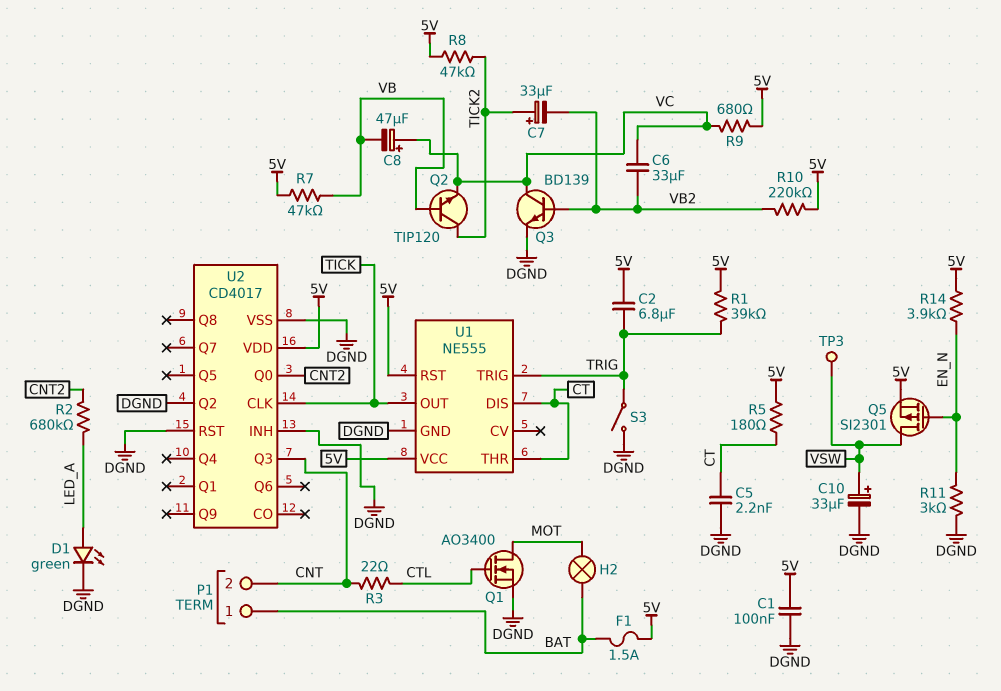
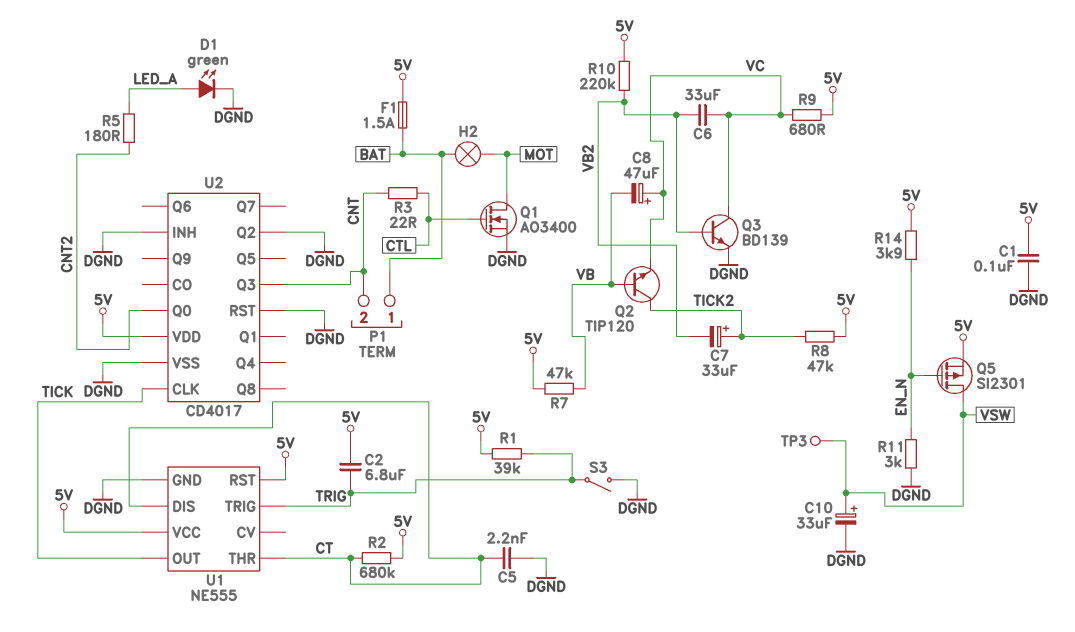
R2: 680k (CNT2, LED_A) -> 680k (5V, CT)
R5: 180 (5V, CT) -> 180 (CNT2, LED_A)

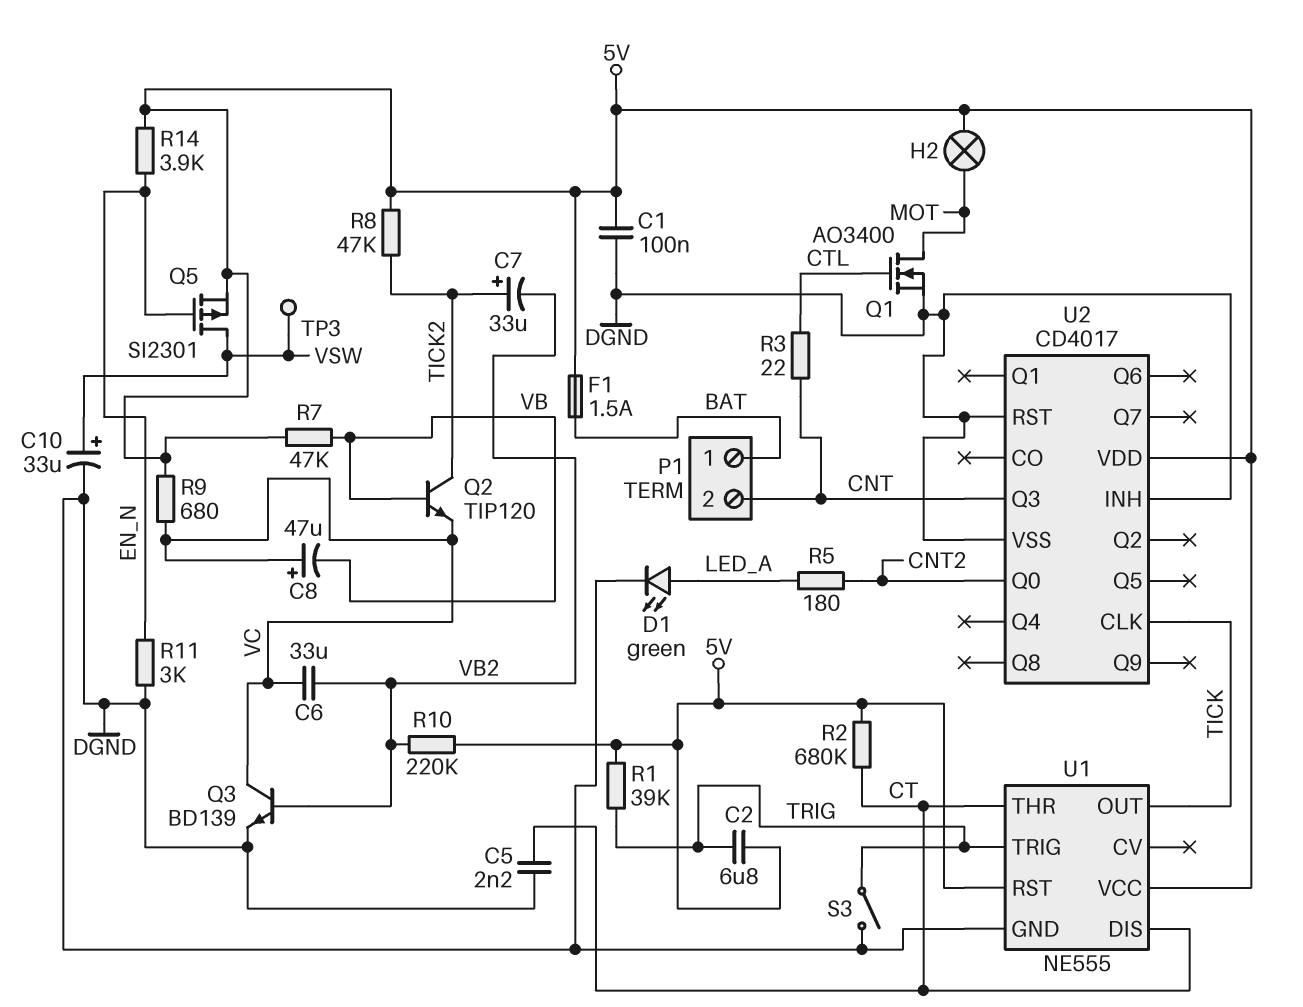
H2: lamp (BAT, MOT) -> lamp (5V, MOT)
U2 pin Q2: DGND -> none

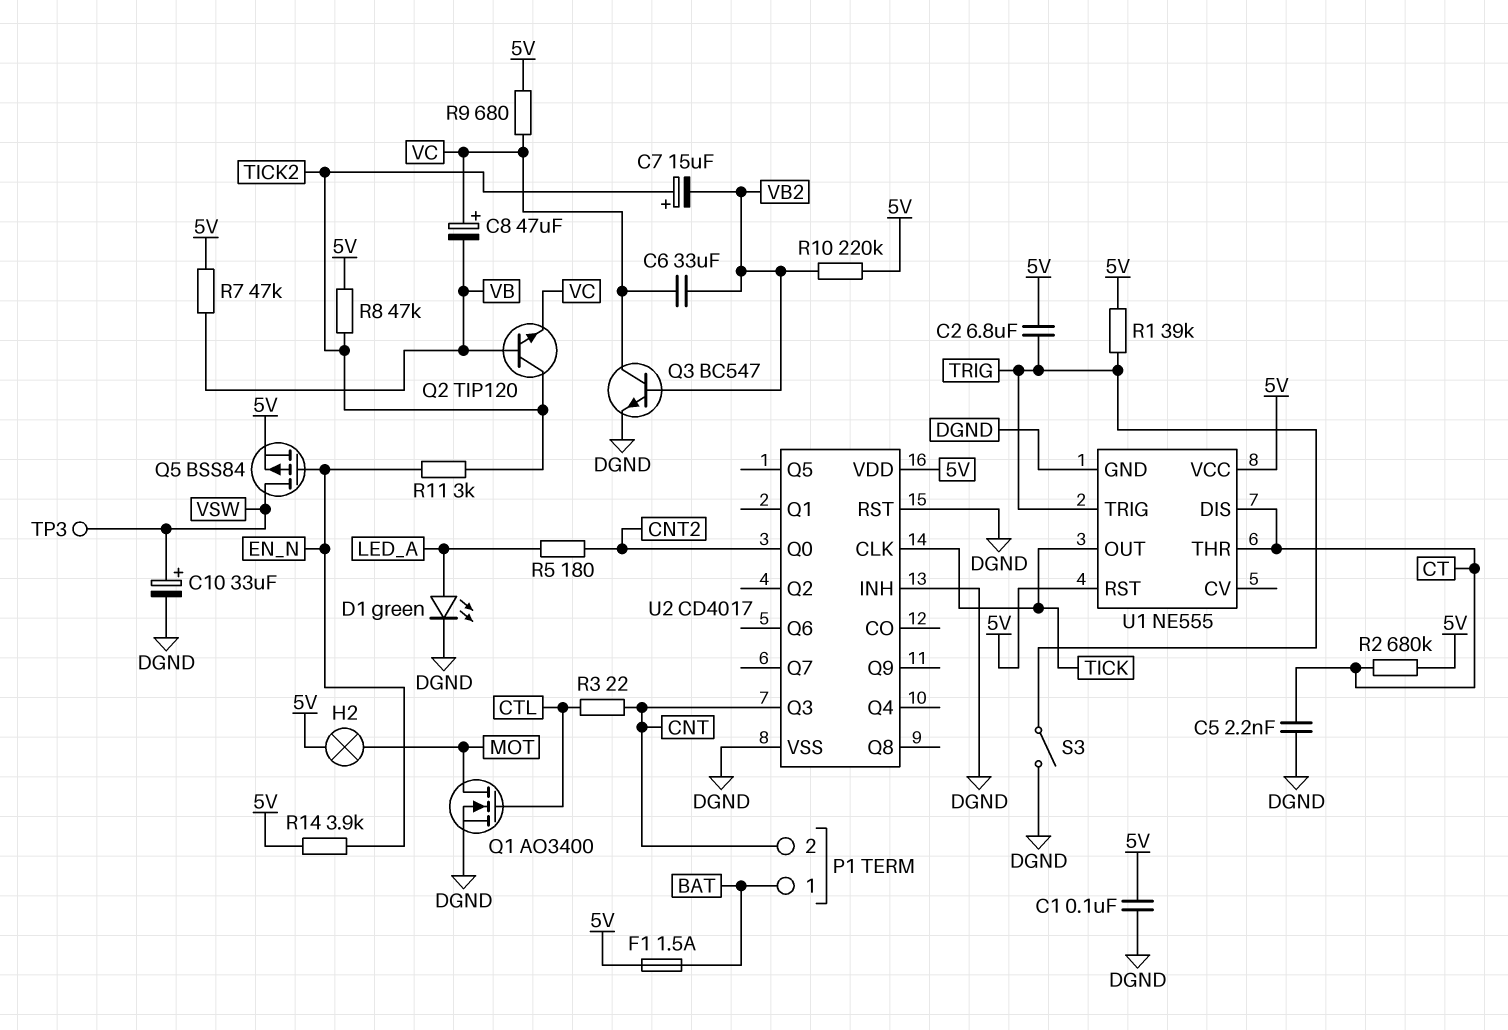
C7: 33uF (plus TICK2, minus VB2) -> 15uF (plus TICK2, minus VB2)
Q3: NPN BD139 (B VB2, C VC, E DGND) -> NPN BC547 (B VB2, C VC, E DGND)
Q5: PMOS SI2301 (G EN_N, D VSW, S 5V) -> PMOS BSS84 (G EN_N, D VSW, S 5V)
R11: 3k (DGND, EN_N) -> 3k (EN_N, TICK2)

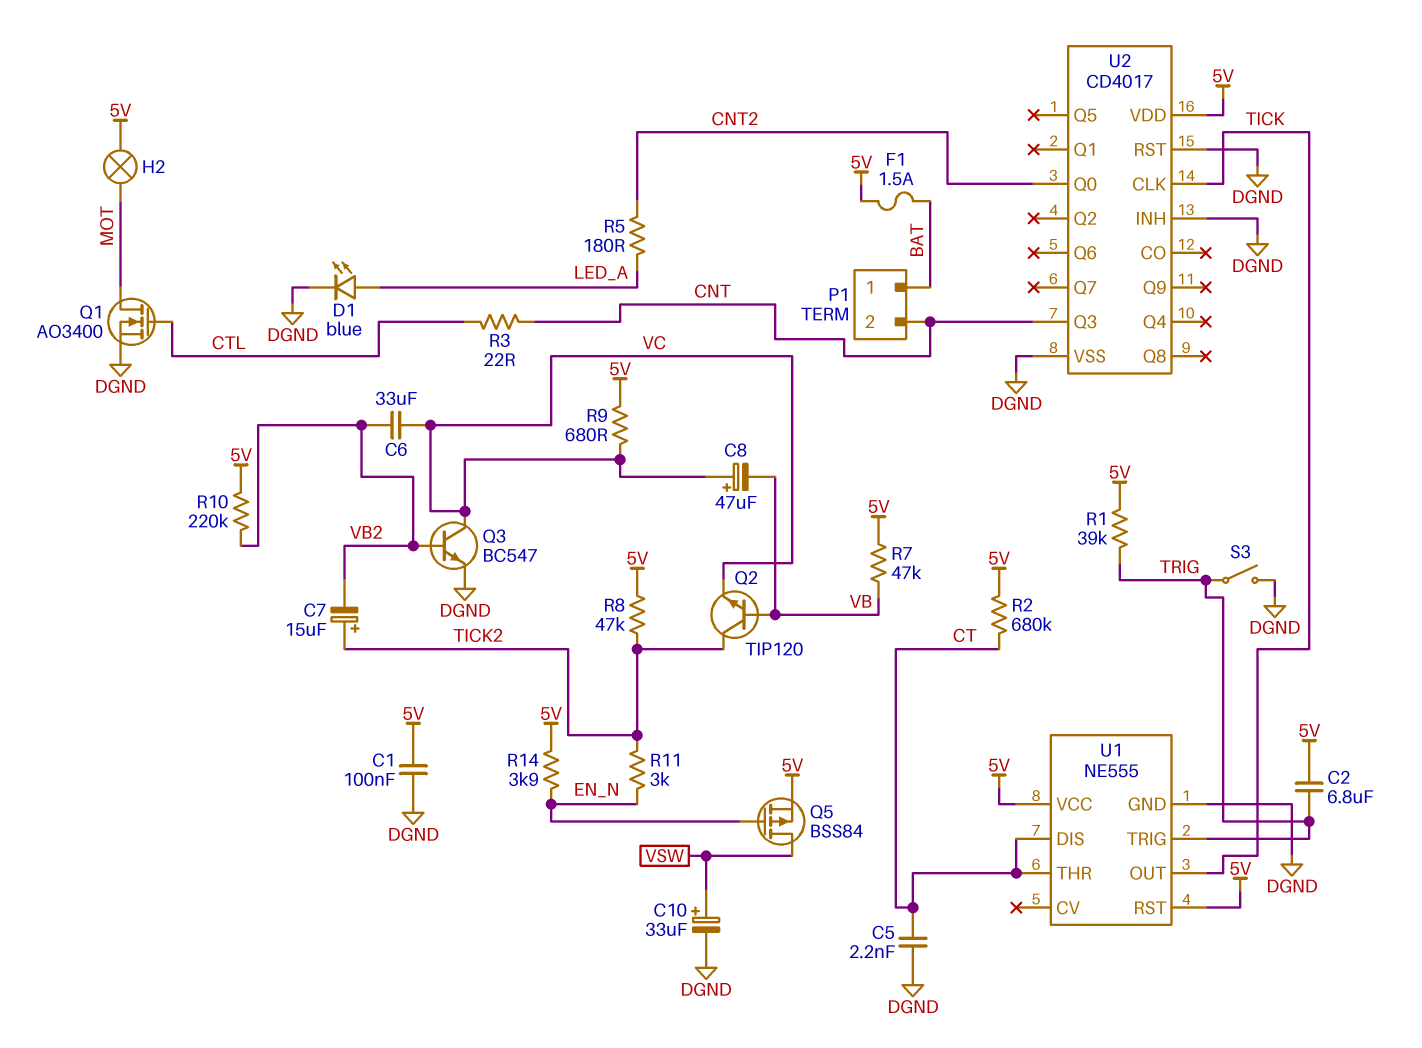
D1: LED green (A LED_A, K DGND) -> LED blue (A LED_A, K DGND)
TP3: test point (VSW) -> none

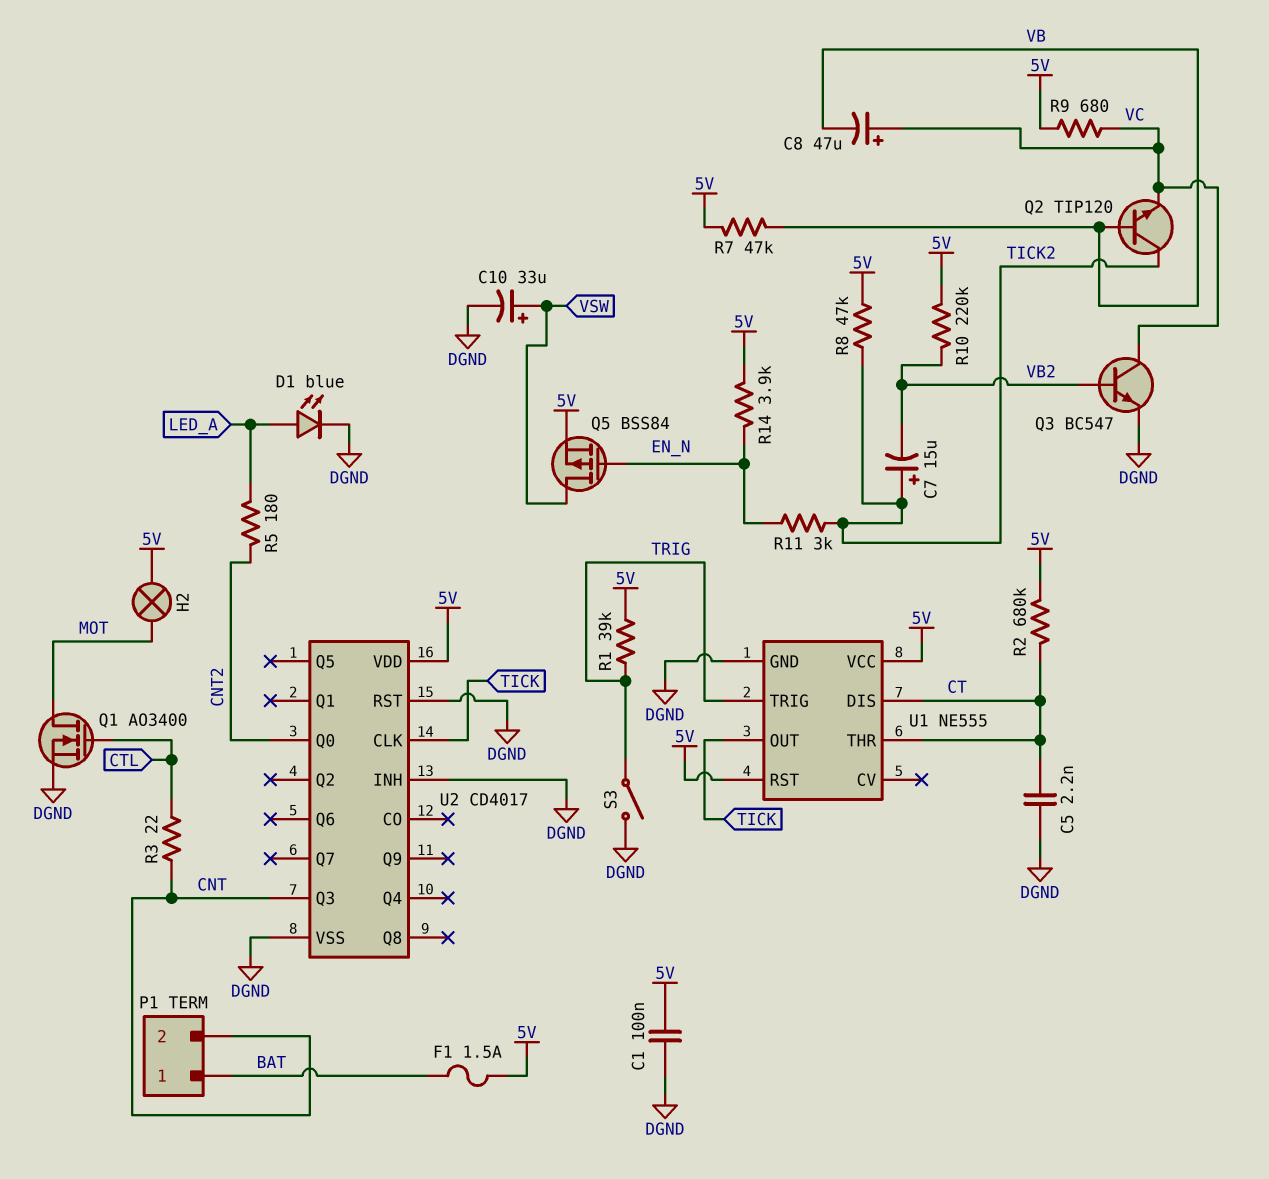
C2: 6.8uF (5V, TRIG) -> none
C6: 33uF (VB2, VC) -> none

